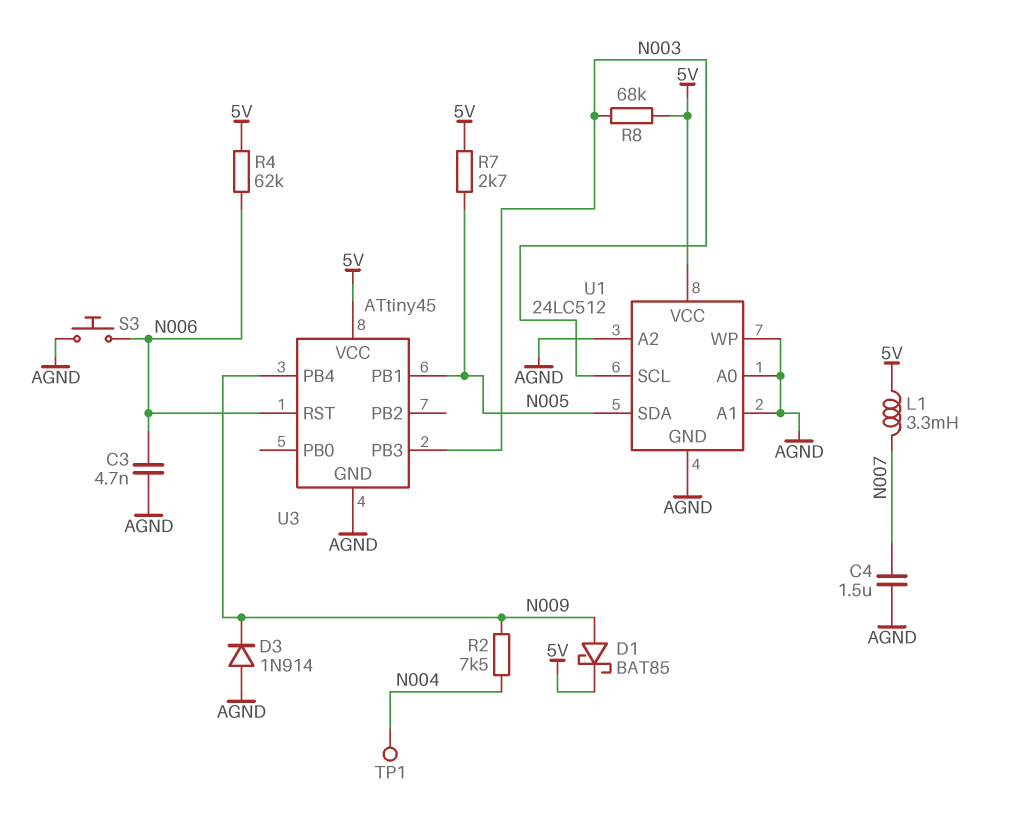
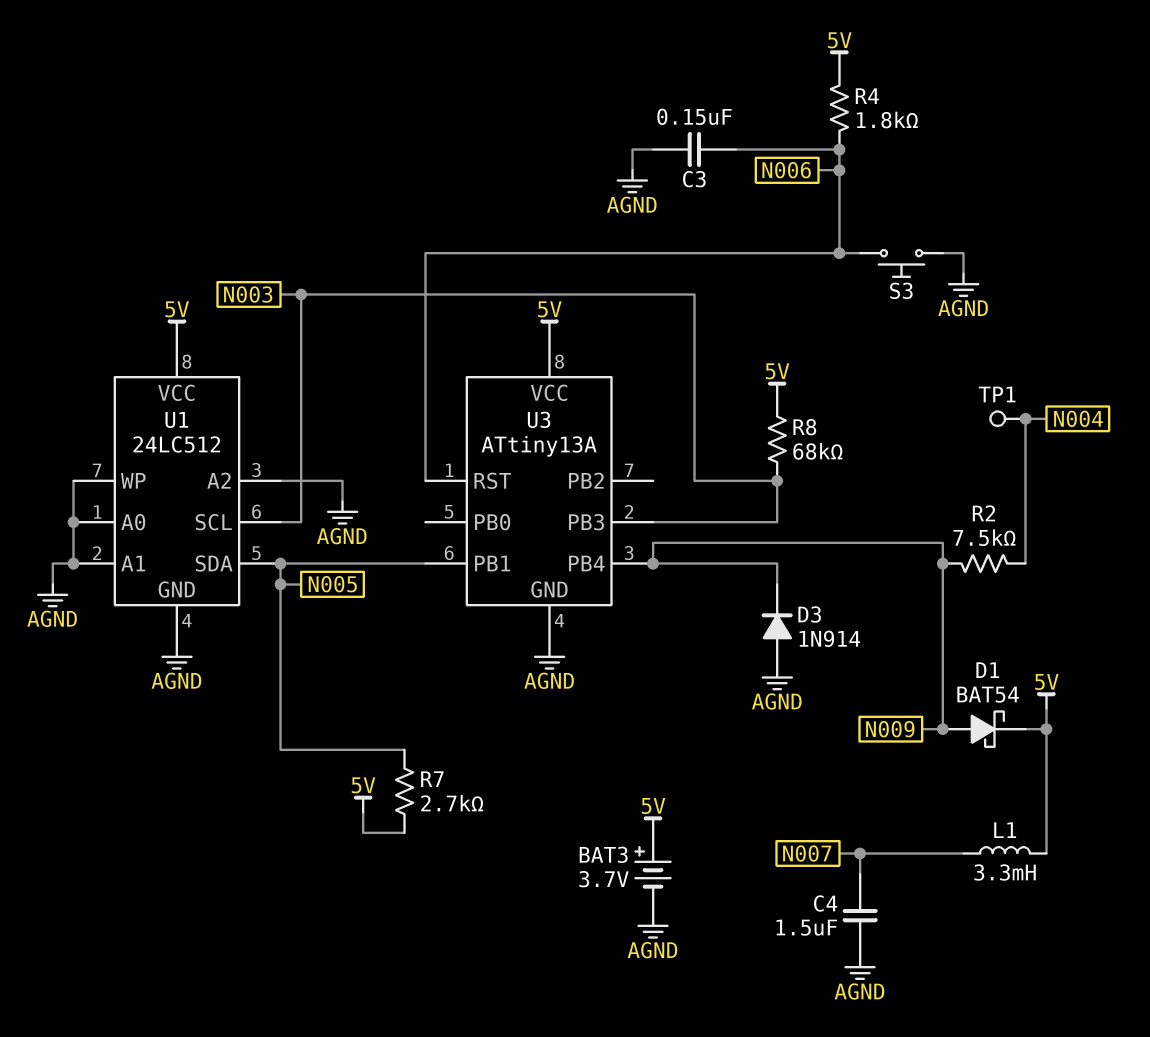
BAT3: none -> 3.7V (plus 5V, minus AGND)
C3: 4.7nF (AGND, N006) -> 150nF (AGND, N006)
D1: schottky BAT85 (A N009, K 5V) -> schottky BAT54 (A N009, K 5V)
R4: 62k (5V, N006) -> 1.8k (5V, N006)
U3: ATtiny45 -> ATtiny13A

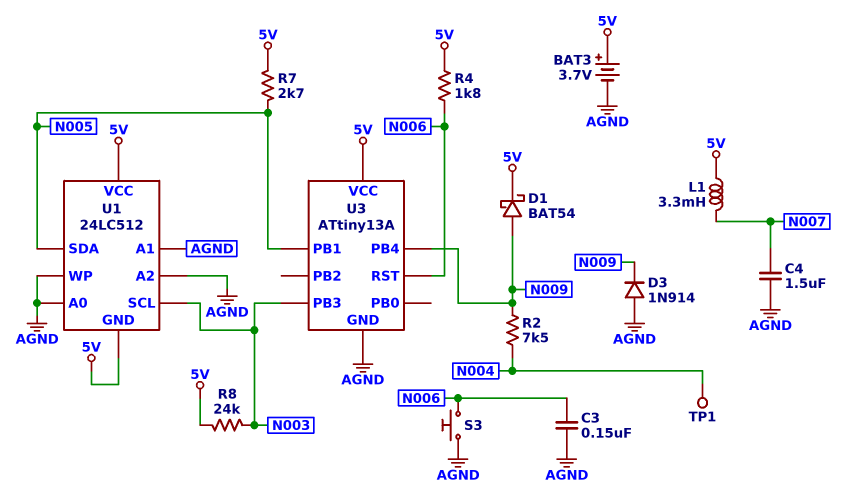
R8: 68k (5V, N003) -> 24k (5V, N003)
U1 pin GND: AGND -> 5V

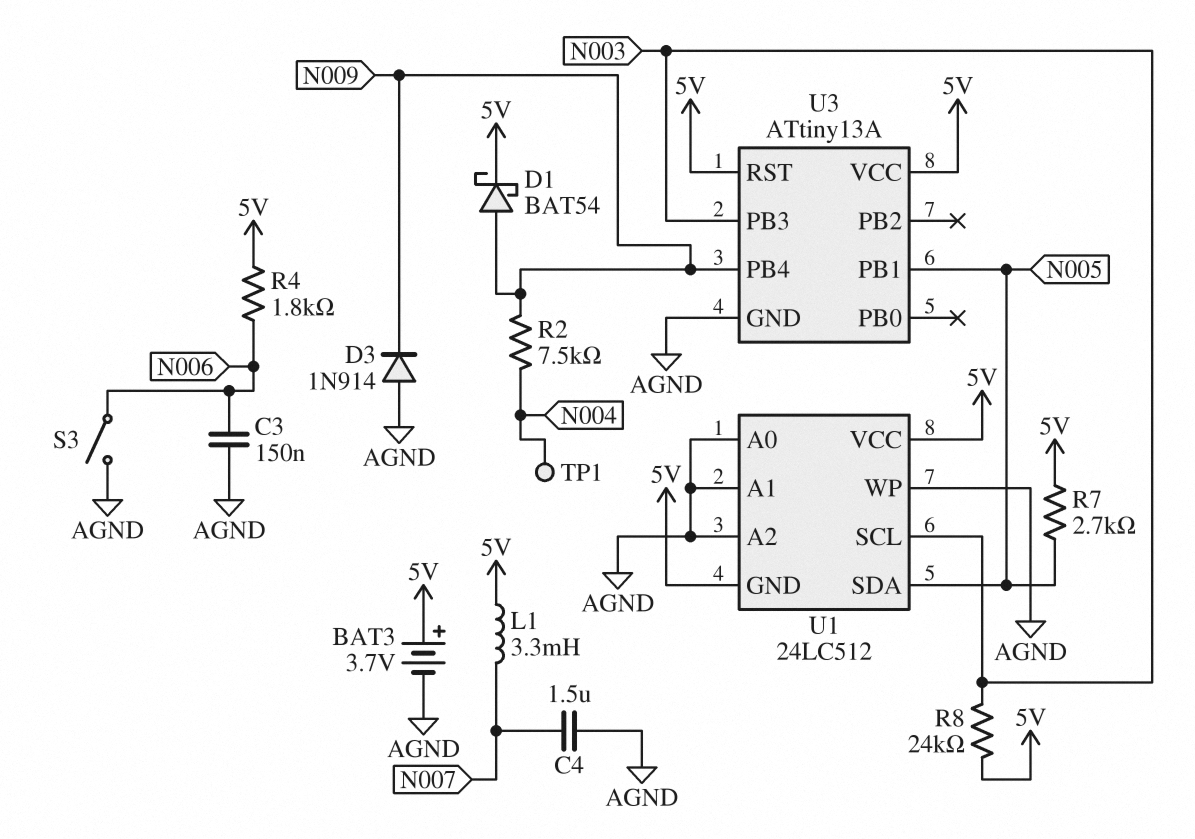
S3: button (AGND, N006) -> switch (AGND, N006)
U3 pin RST: N006 -> 5V

